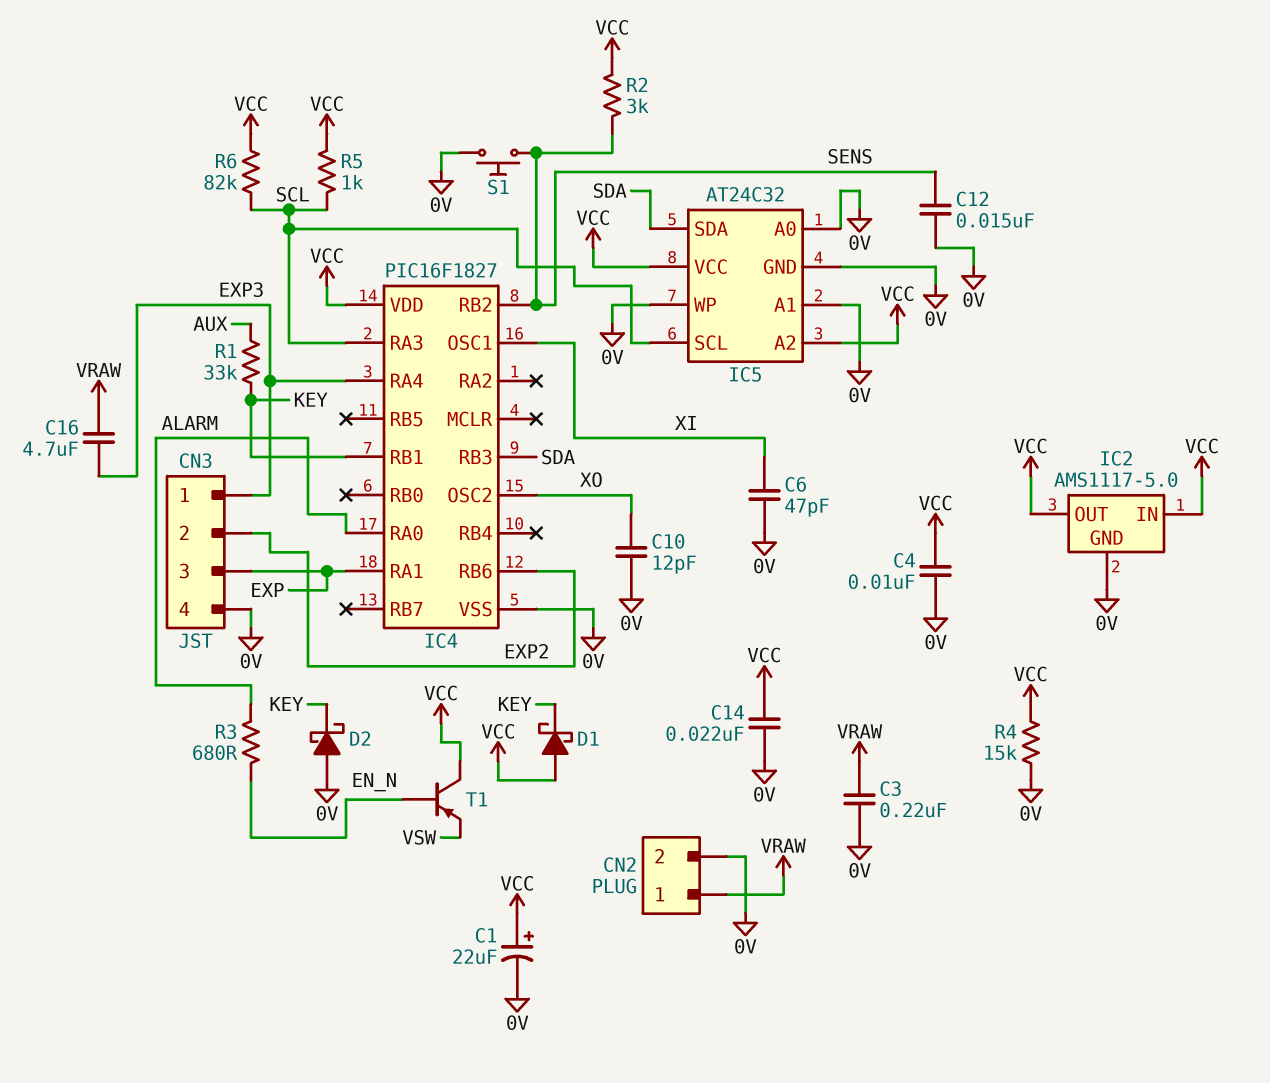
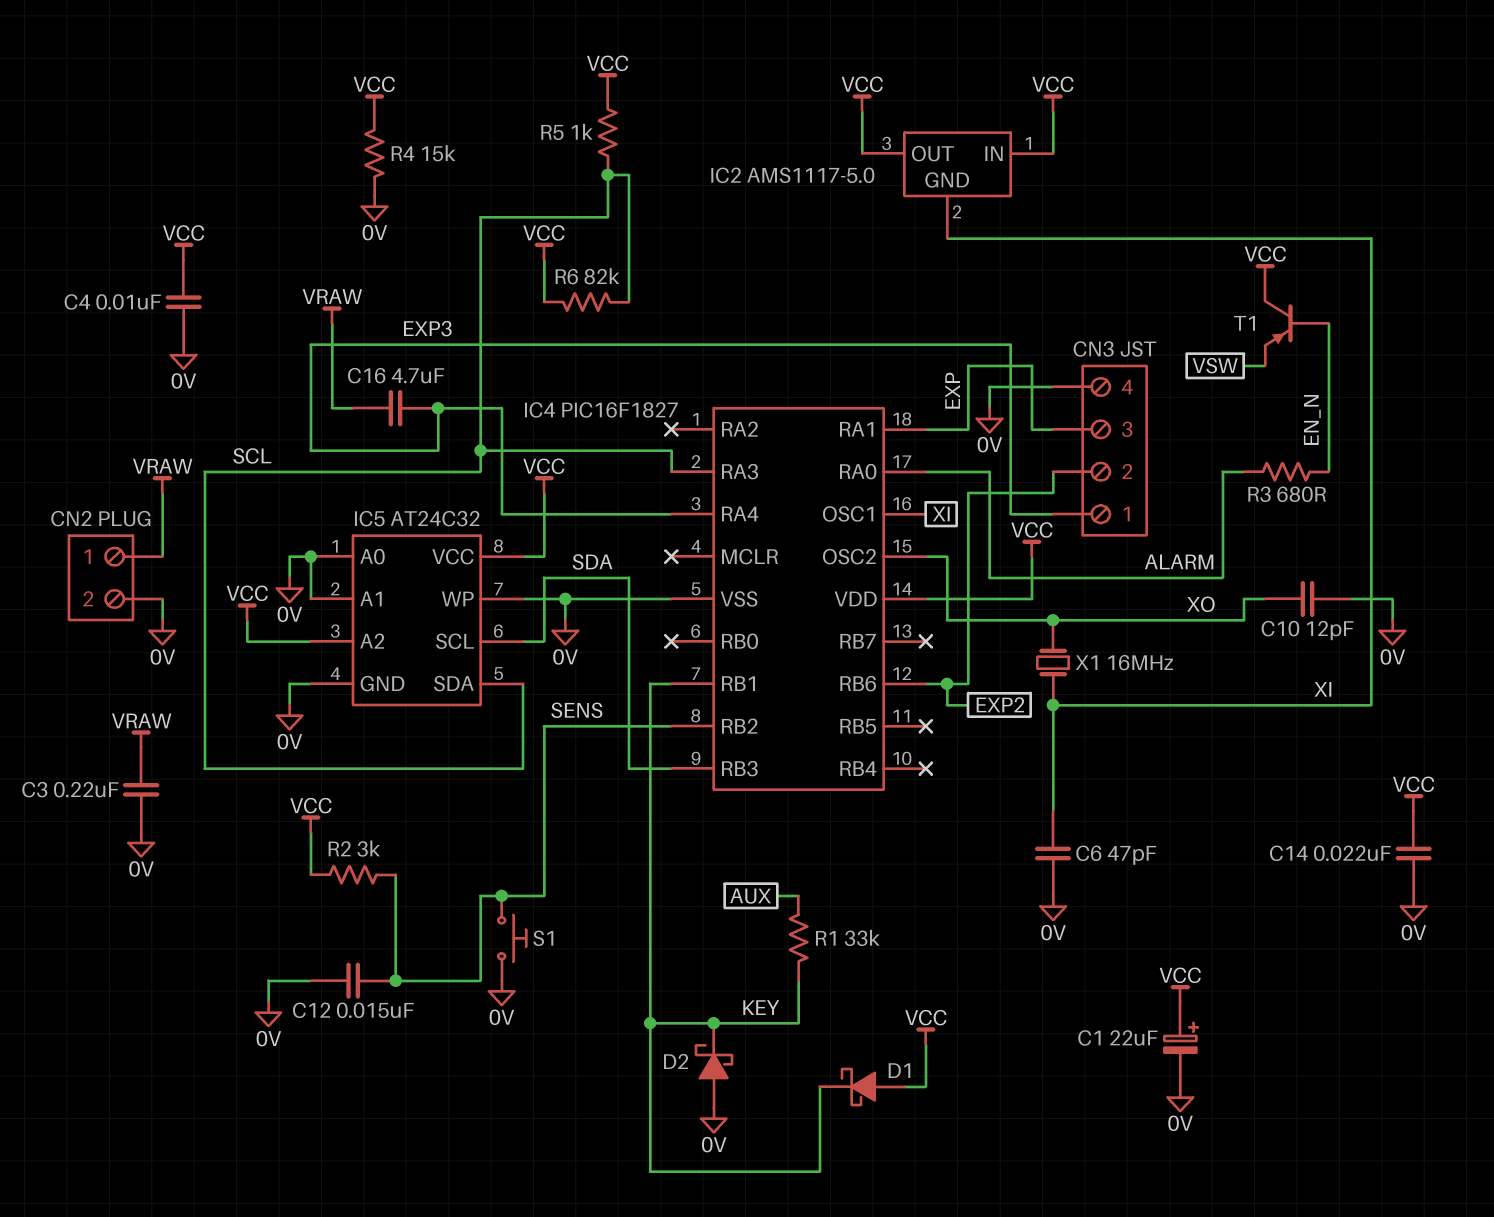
IC2 pin GND: 0V -> XI
IC5 pin SCL: SCL -> SDA
IC5 pin SDA: SDA -> SCL
X1: none -> 16MHz (XI, XO)

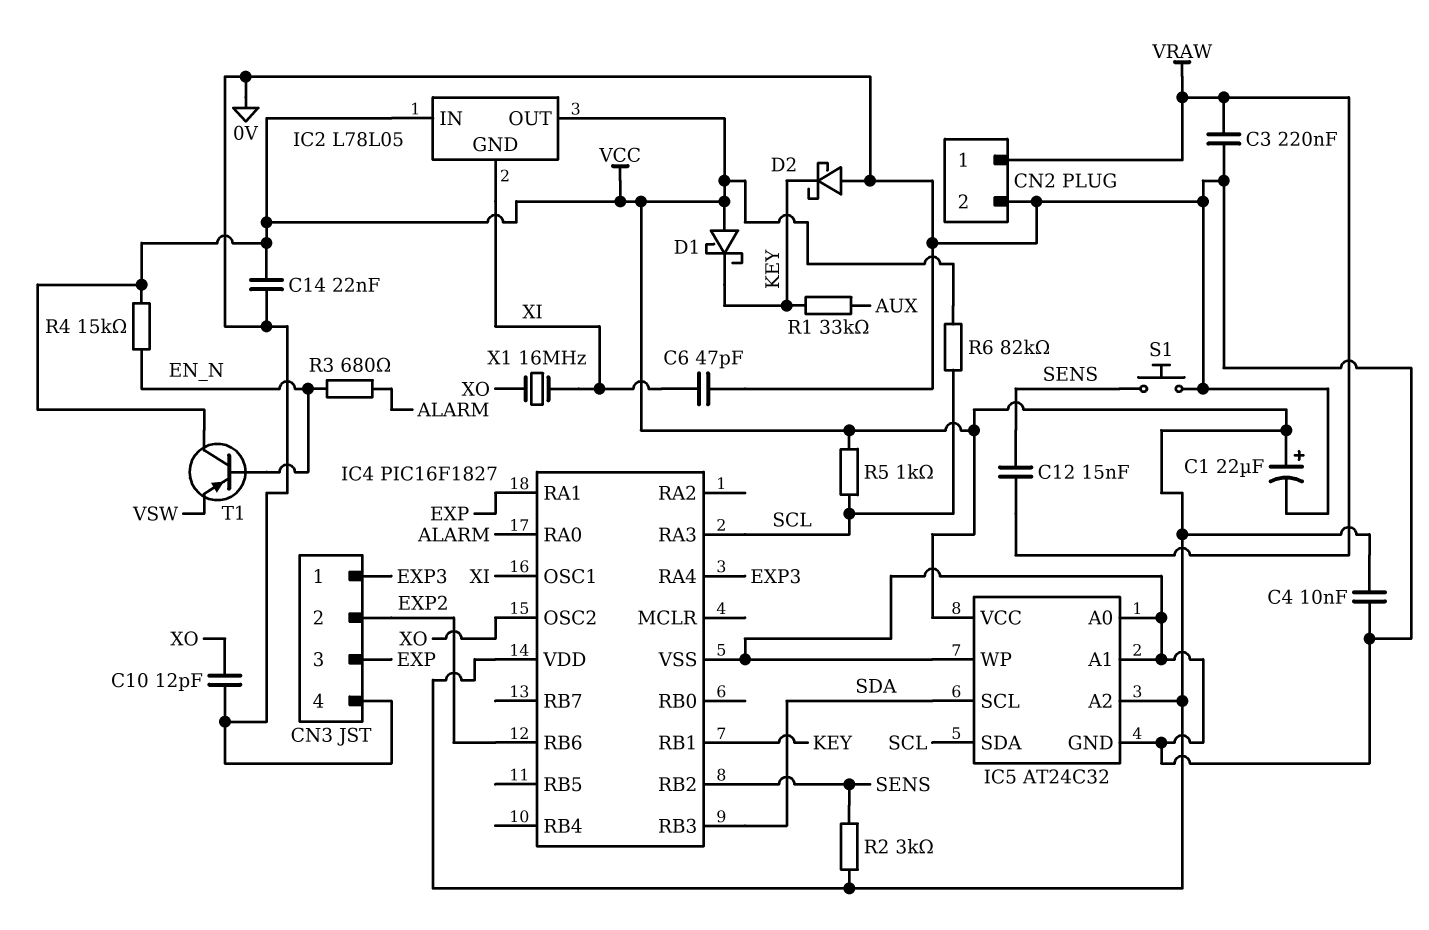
C12: 15nF (0V, SENS) -> 15nF (SENS, VRAW)
C16: 4.7uF (EXP3, VRAW) -> none
IC2: AMS1117-5.0 -> L78L05
R4: 15k (0V, VCC) -> 15k (EN_N, VCC)

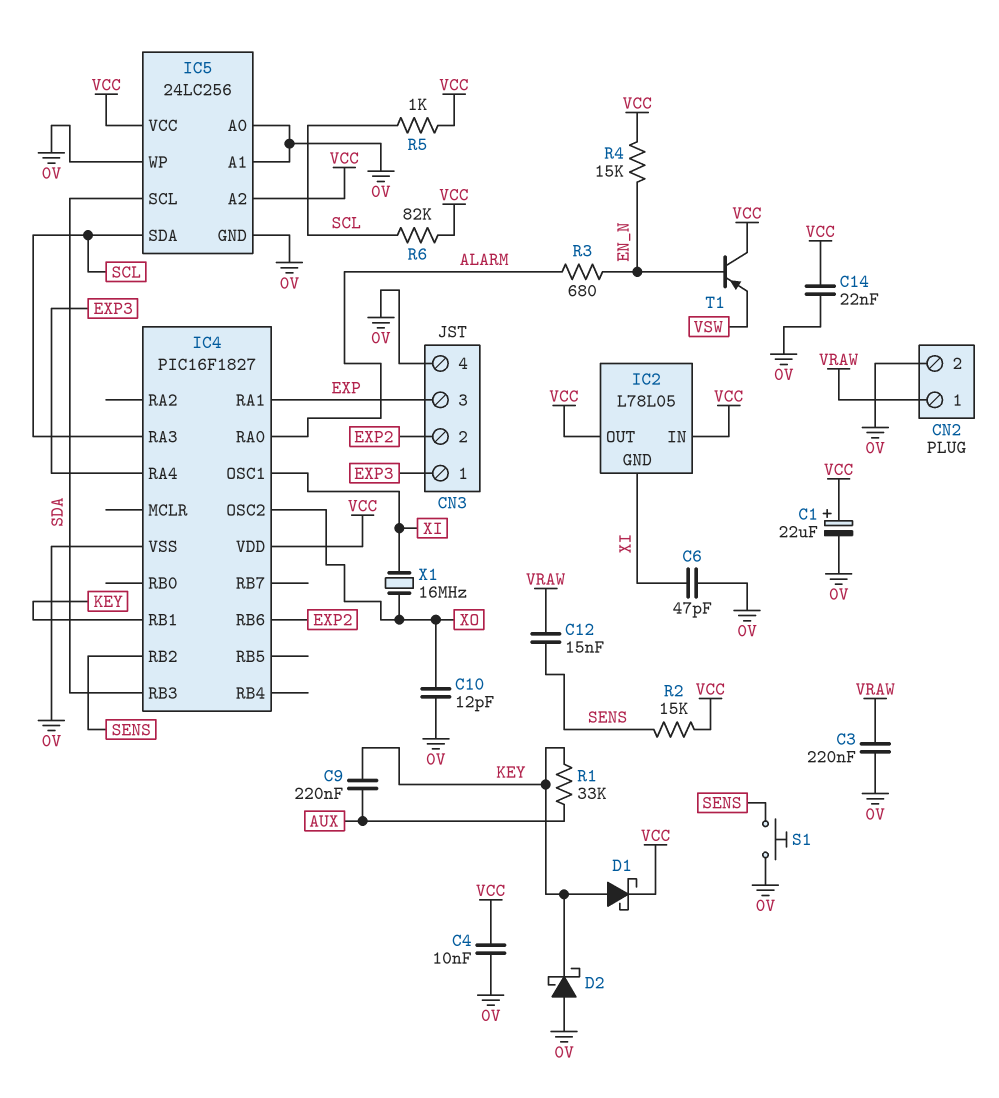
C9: none -> 220nF (AUX, KEY)
D1: schottky (A VCC, K KEY) -> schottky (A KEY, K VCC)
IC5: AT24C32 -> 24LC256
R2: 3k (SENS, VCC) -> 15k (SENS, VCC)

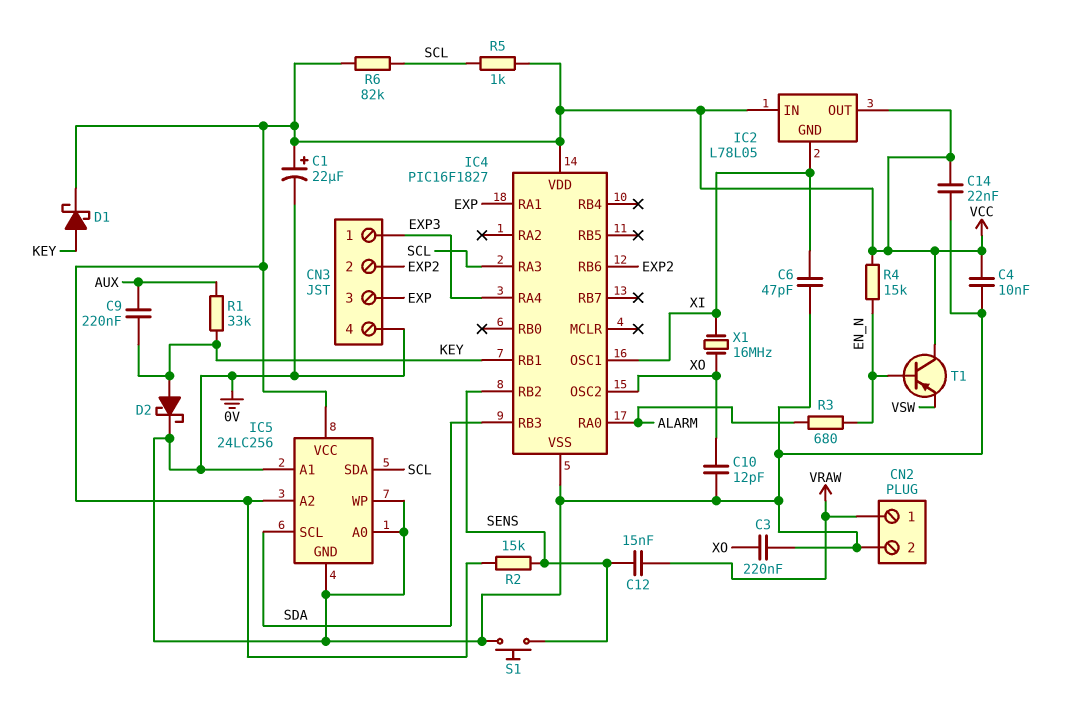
C3: 220nF (0V, VRAW) -> 220nF (0V, XO)
D2: schottky (A 0V, K KEY) -> schottky (A KEY, K 0V)

